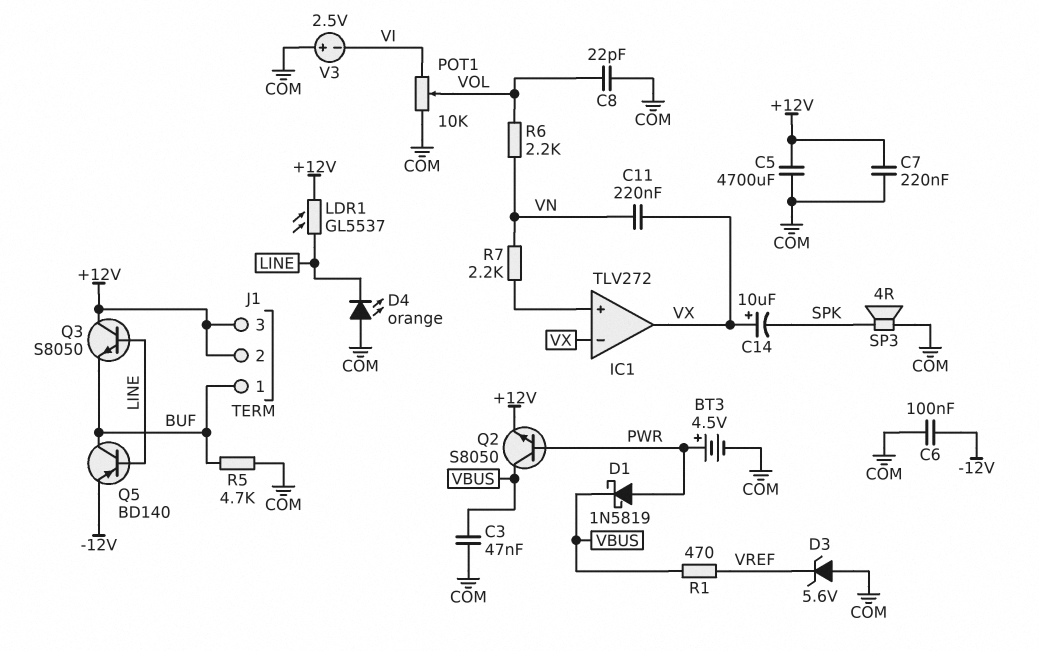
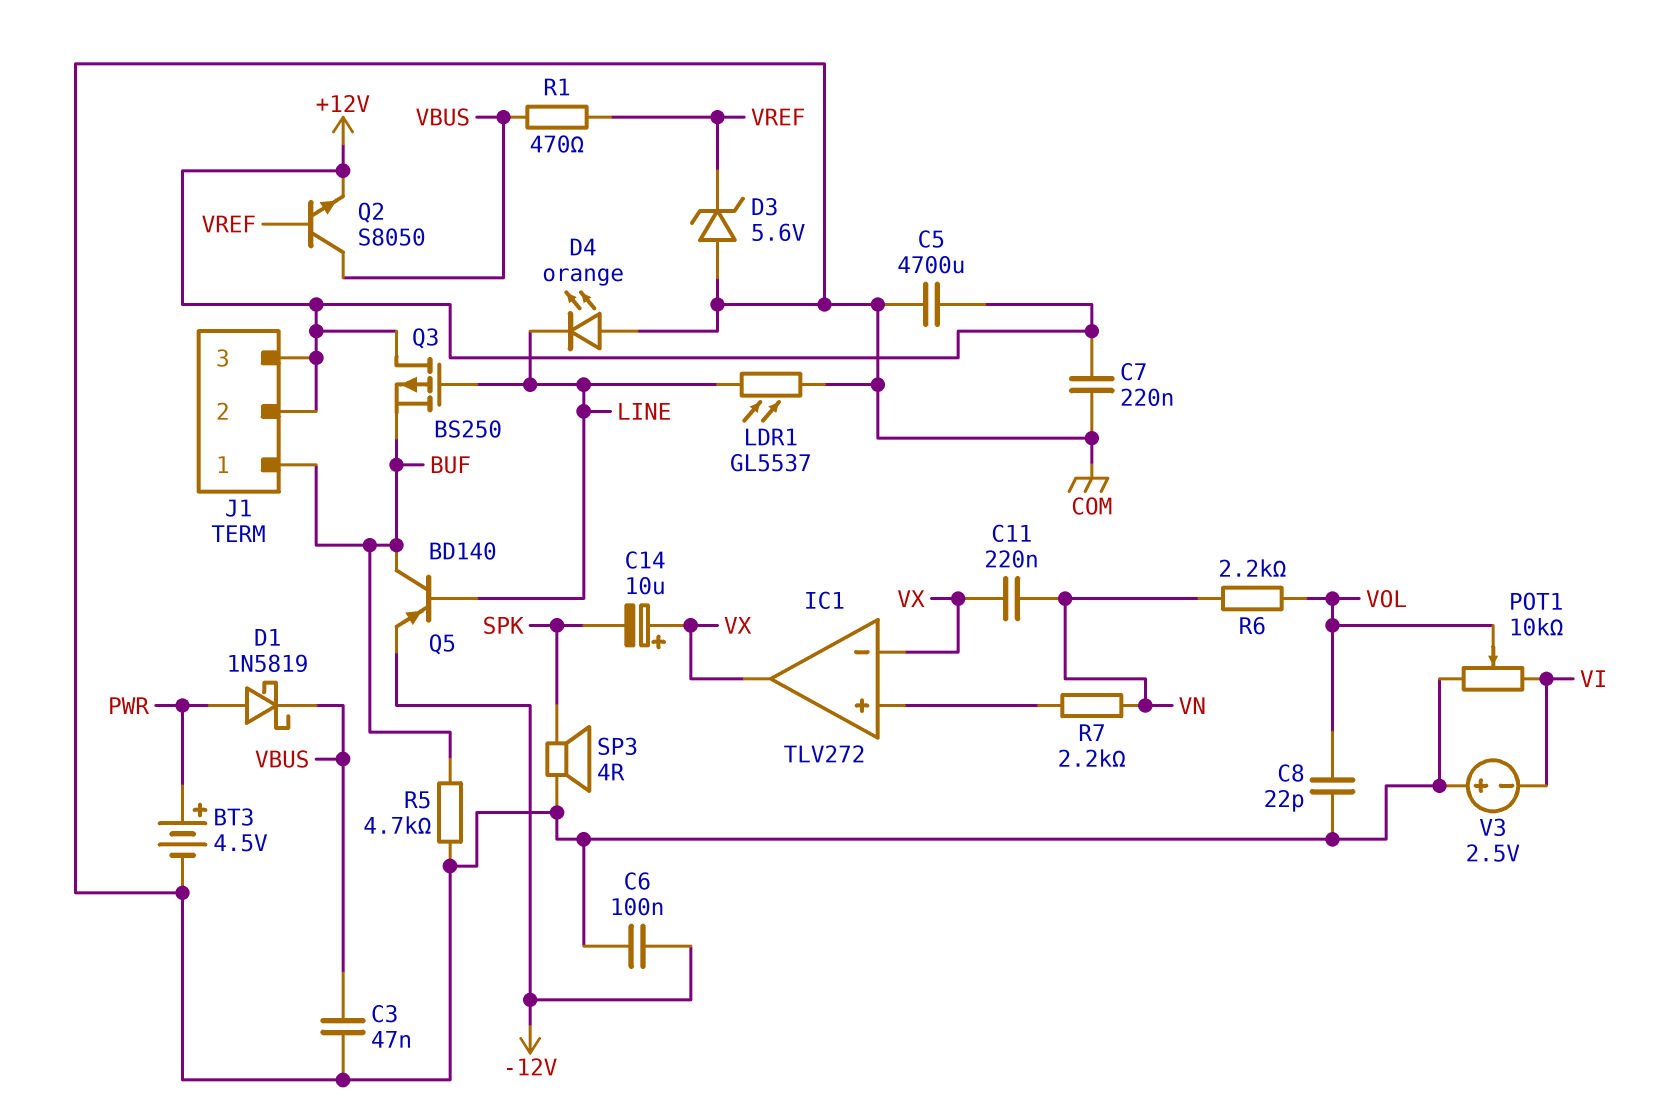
LDR1: GL5537 (+12V, LINE) -> GL5537 (COM, LINE)
Q2: NPN S8050 (B PWR, C VBUS, E +12V) -> NPN S8050 (B VREF, C VBUS, E +12V)
Q3: NPN S8050 (B LINE, C +12V, E BUF) -> PMOS BS250 (G LINE, D +12V, S BUF)

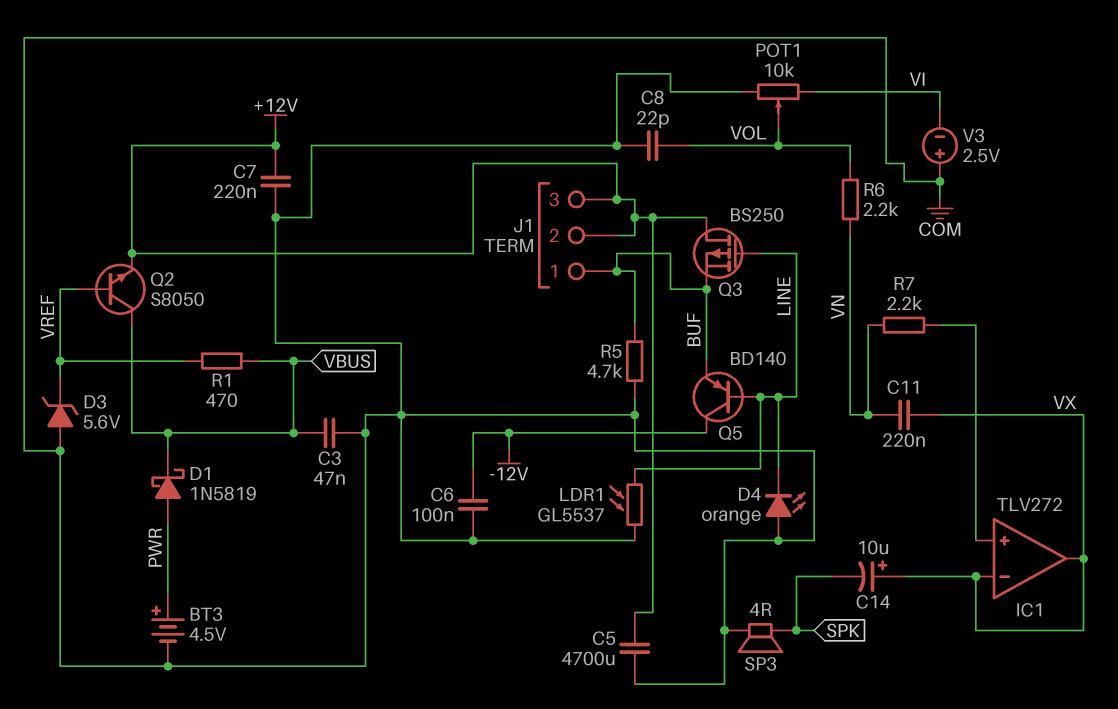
Q5: PNP BD140 (B LINE, C BUF, E -12V) -> PNP BD140 (B LINE, C -12V, E BUF)

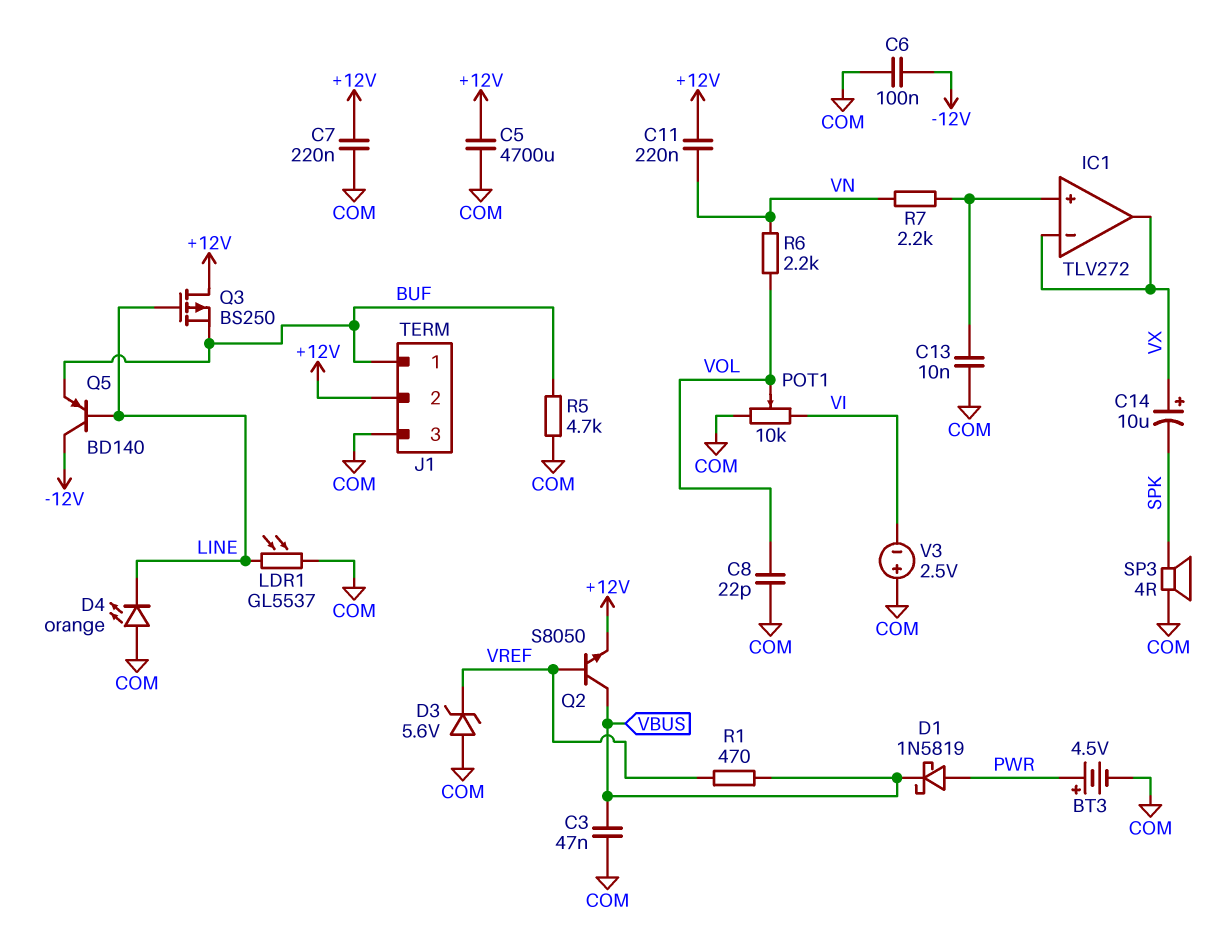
C11: 220nF (VN, VX) -> 220nF (+12V, VN)
C13: none -> 10nF (COM, IC1/in+)
J1 pin 3: +12V -> COM

